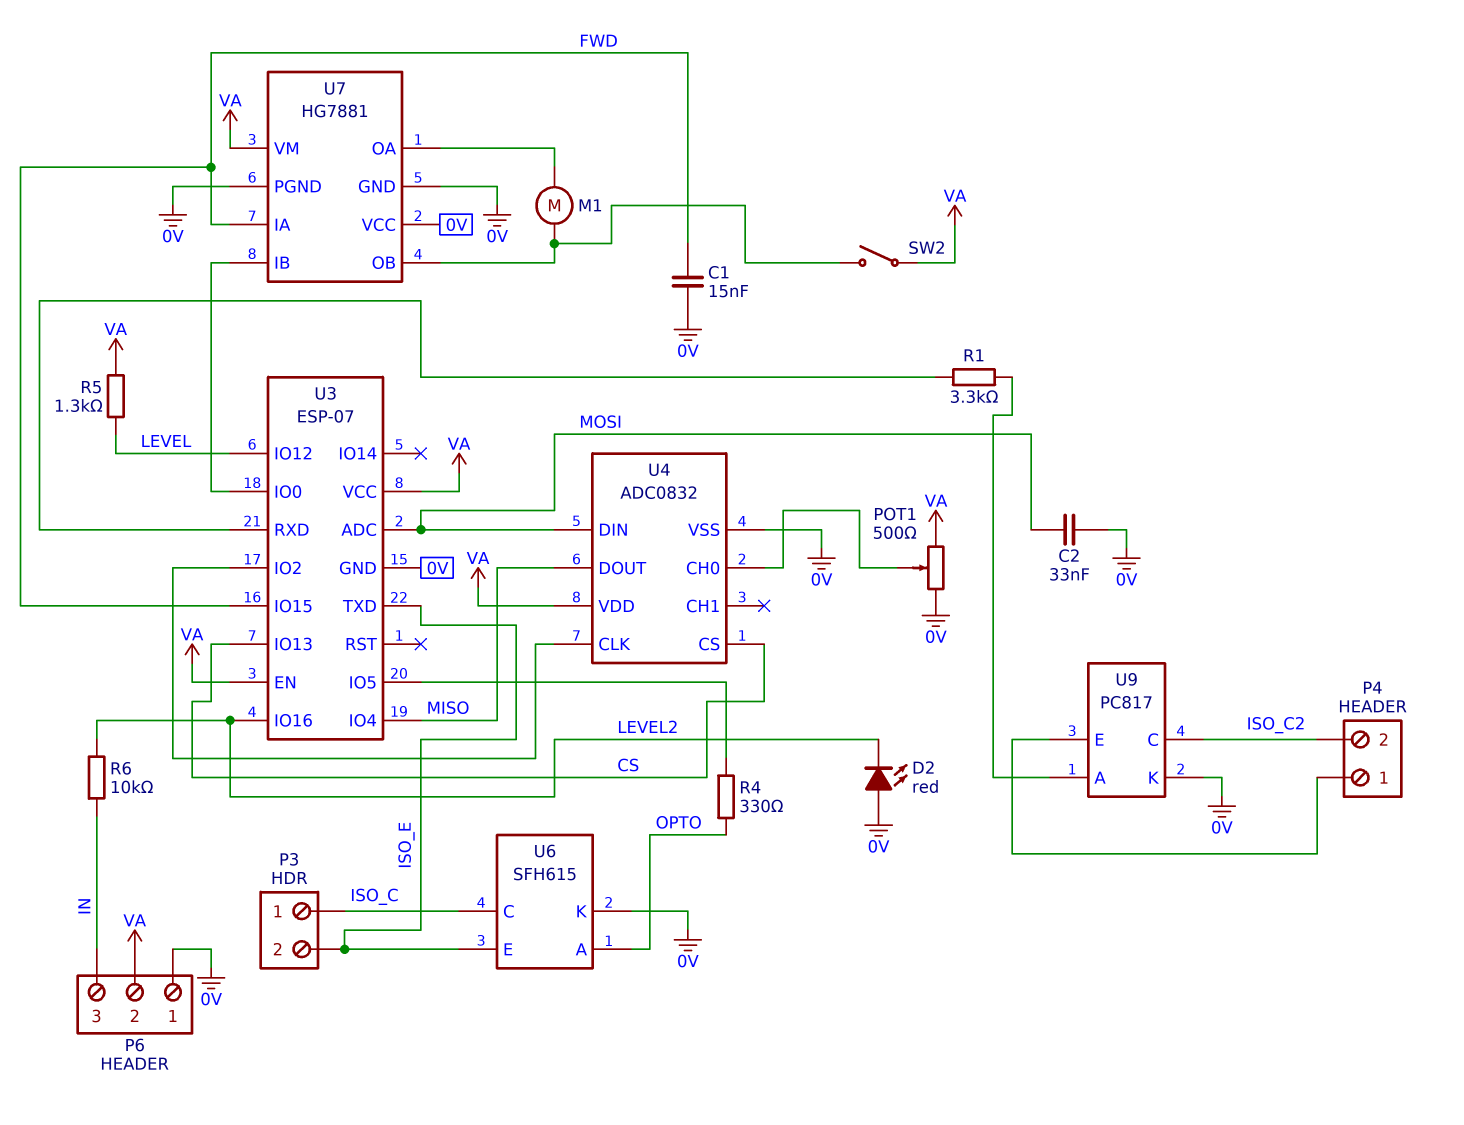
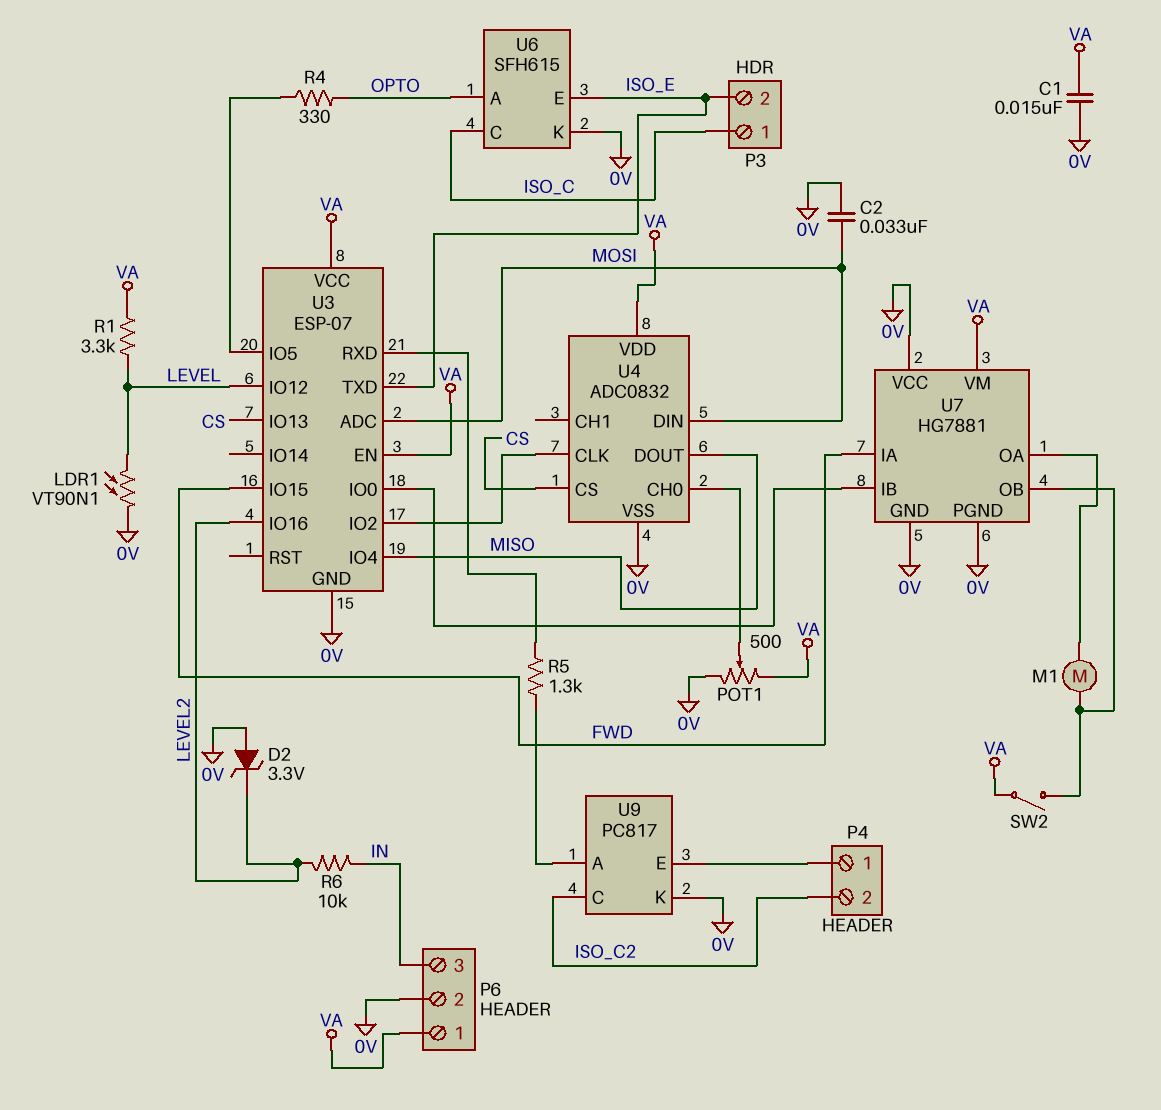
C1: 15nF (0V, FWD) -> 15nF (0V, VA)
D2: LED red (A 0V, K LEVEL2) -> zener 3.3V (A 0V, K LEVEL2)
LDR1: none -> VT90N1 (0V, LEVEL)
P6 pin 1: 0V -> VA
P6 pin 2: VA -> 0V
R1: 3.3k (U3/RXD, U9/A) -> 3.3k (LEVEL, VA)
R5: 1.3k (LEVEL, VA) -> 1.3k (U3/RXD, U9/A)

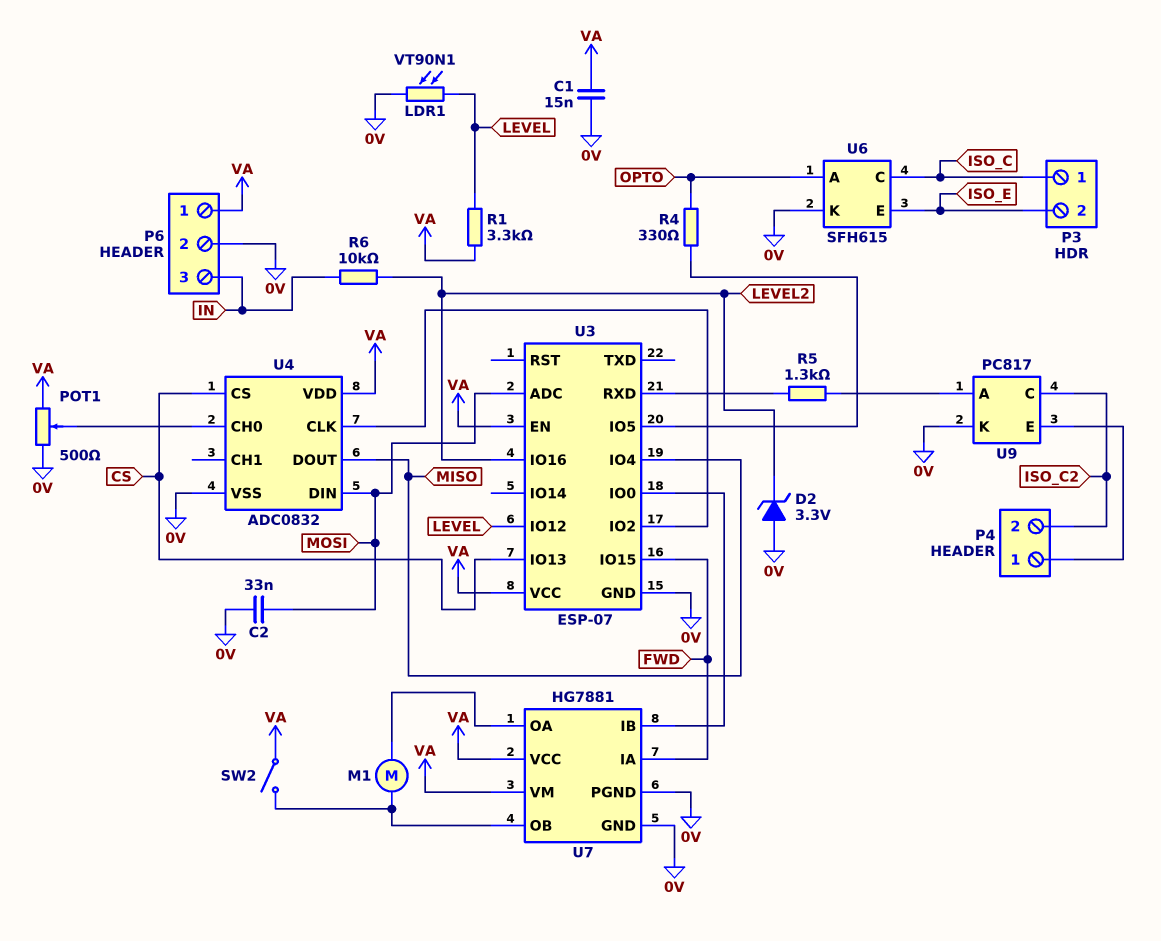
U3 pin TXD: ISO_E -> none
U7 pin VCC: 0V -> VA

